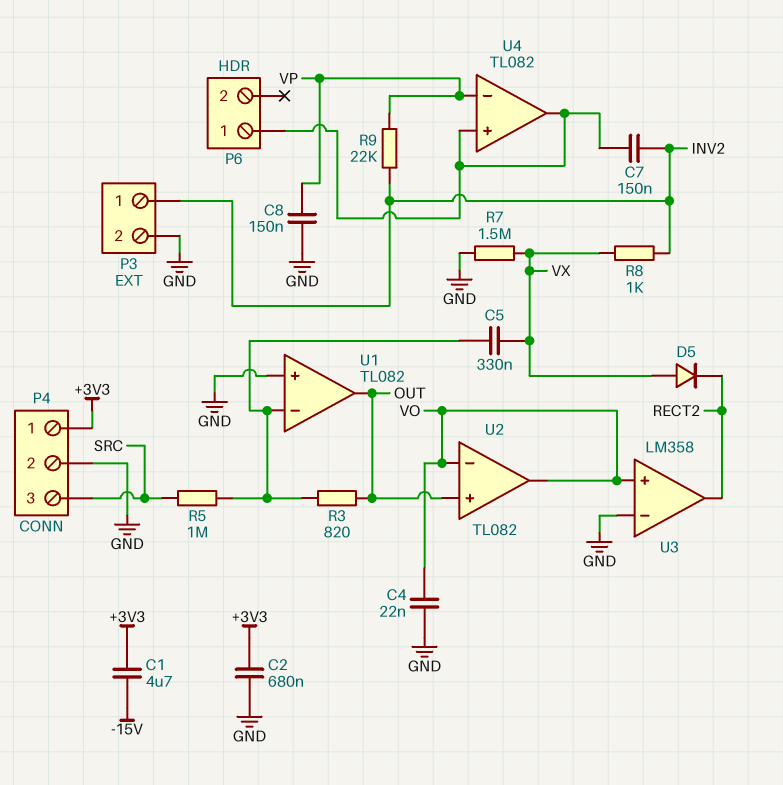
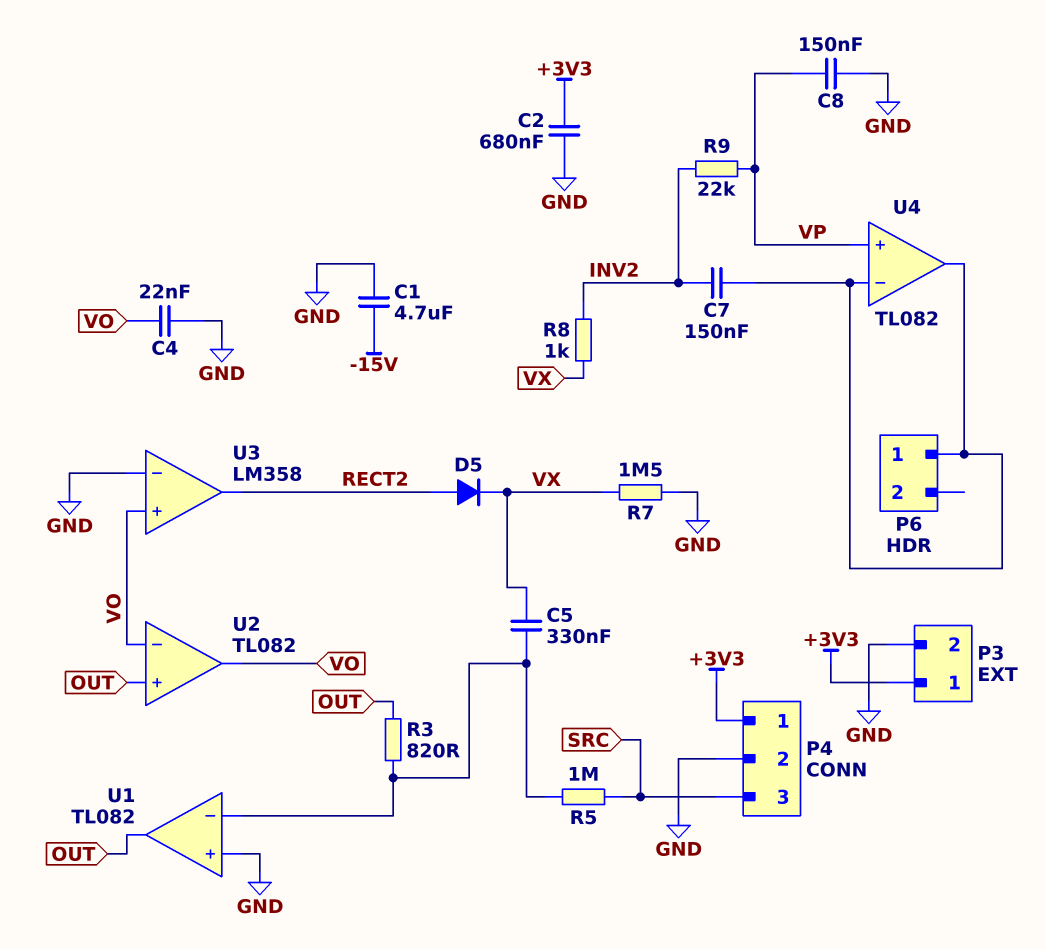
C1: 4.7uF (+3V3, -15V) -> 4.7uF (-15V, GND)
D5: diode (A VX, K RECT2) -> diode (A RECT2, K VX)
P3 pin 1: INV2 -> +3V3
U4 pin in+: P6/1 -> VP
U4 pin in-: VP -> P6/1

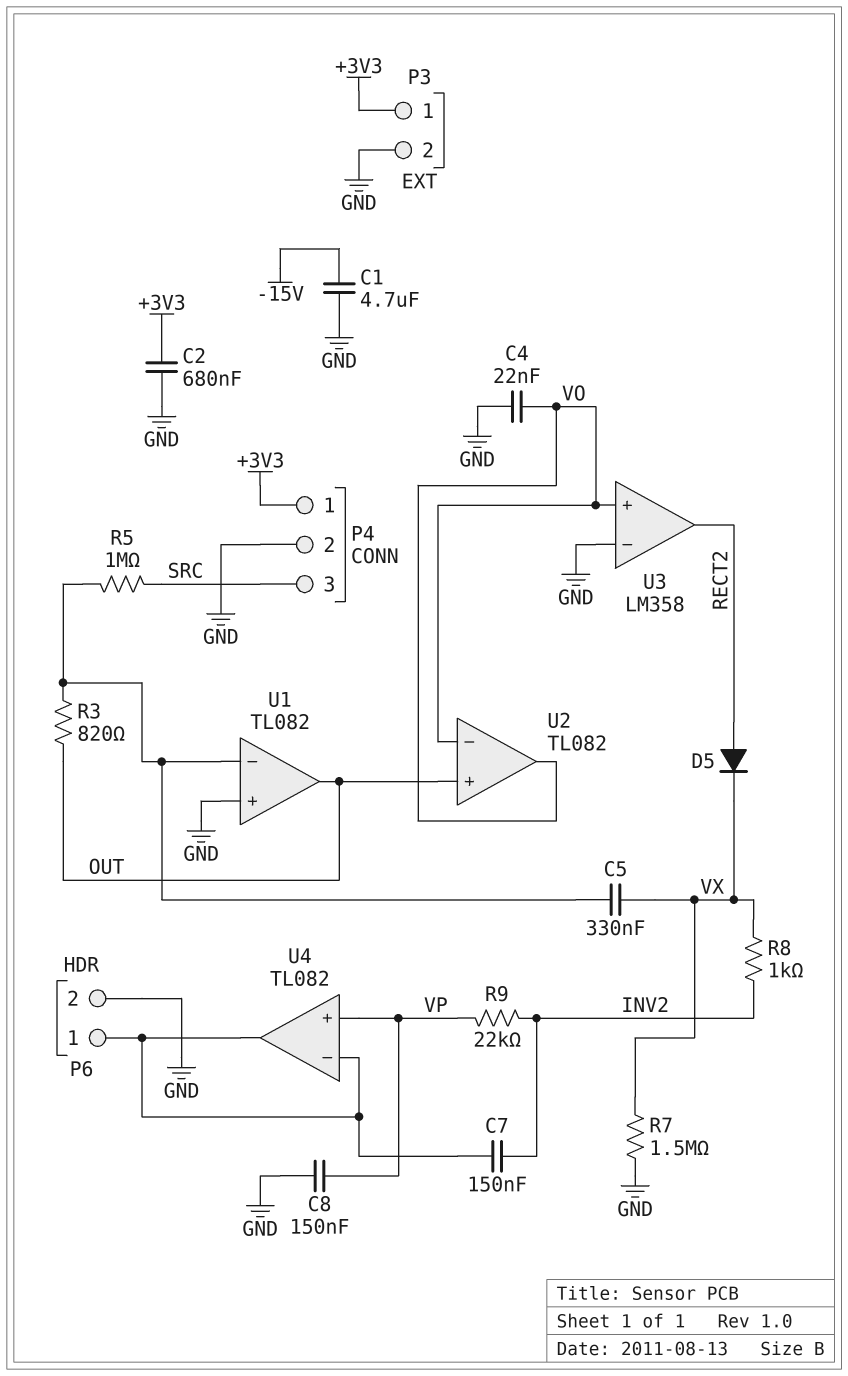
P6 pin 2: none -> GND

